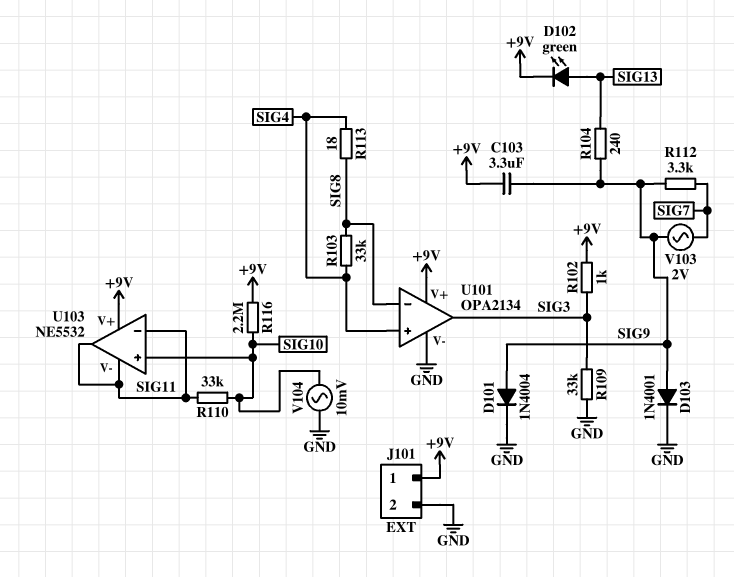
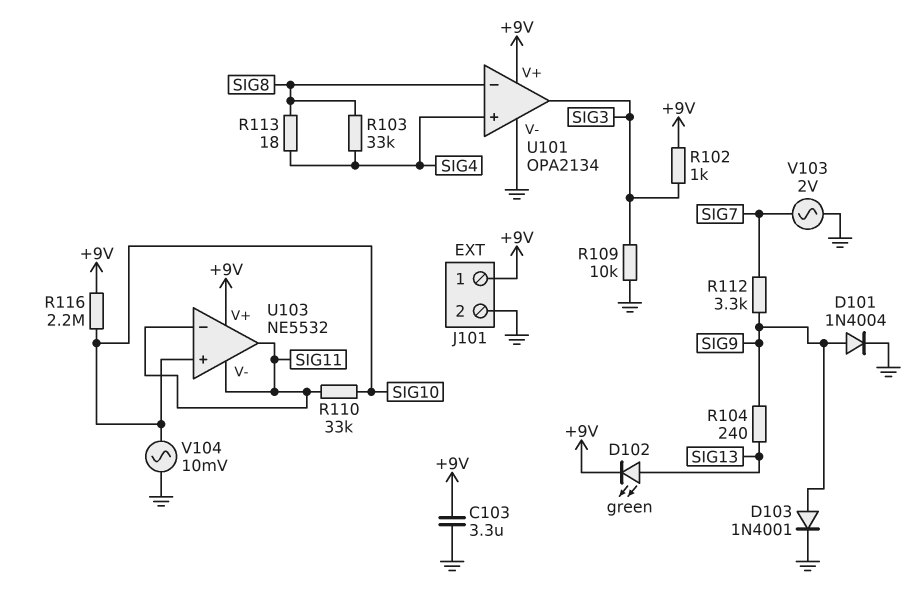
C103: 3.3uF (+9V, SIG9) -> 3.3uF (+9V, GND)
R109: 33k (GND, SIG3) -> 10k (GND, SIG3)
V103: AC 2V (SIG7, SIG9) -> AC 2V (GND, SIG7)

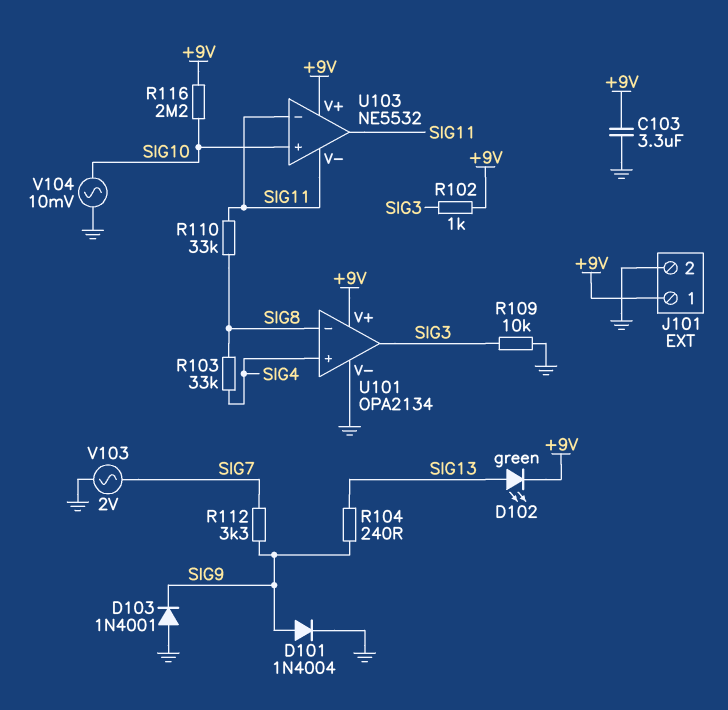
D103: diode 1N4001 (A SIG9, K GND) -> diode 1N4001 (A GND, K SIG9)
R110: 33k (SIG10, SIG11) -> 33k (SIG8, SIG11)
R113: 18 (SIG4, SIG8) -> none

